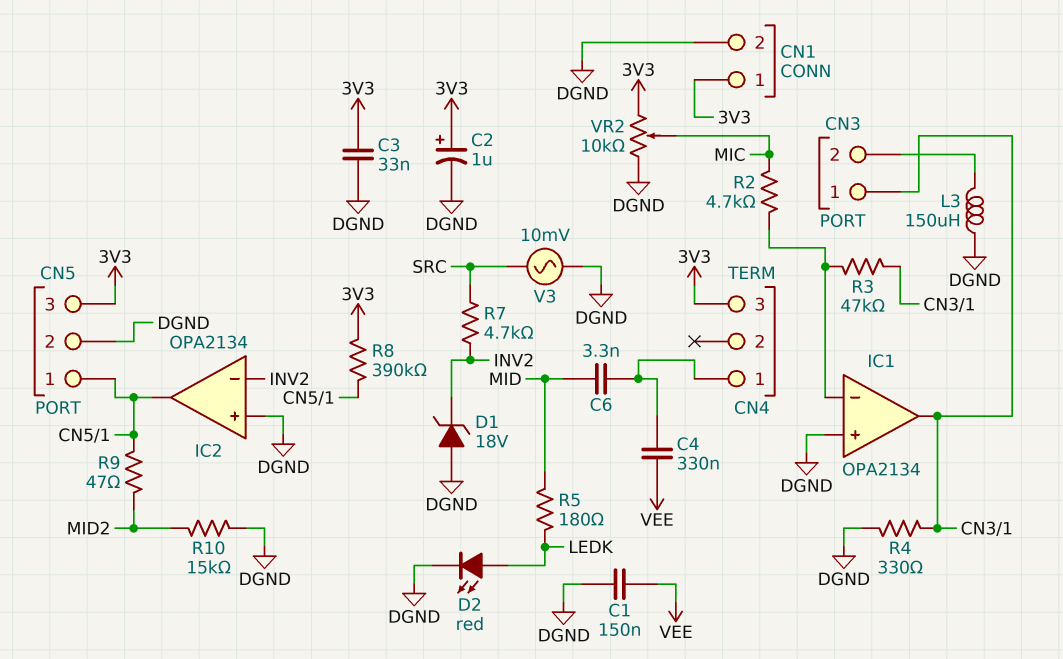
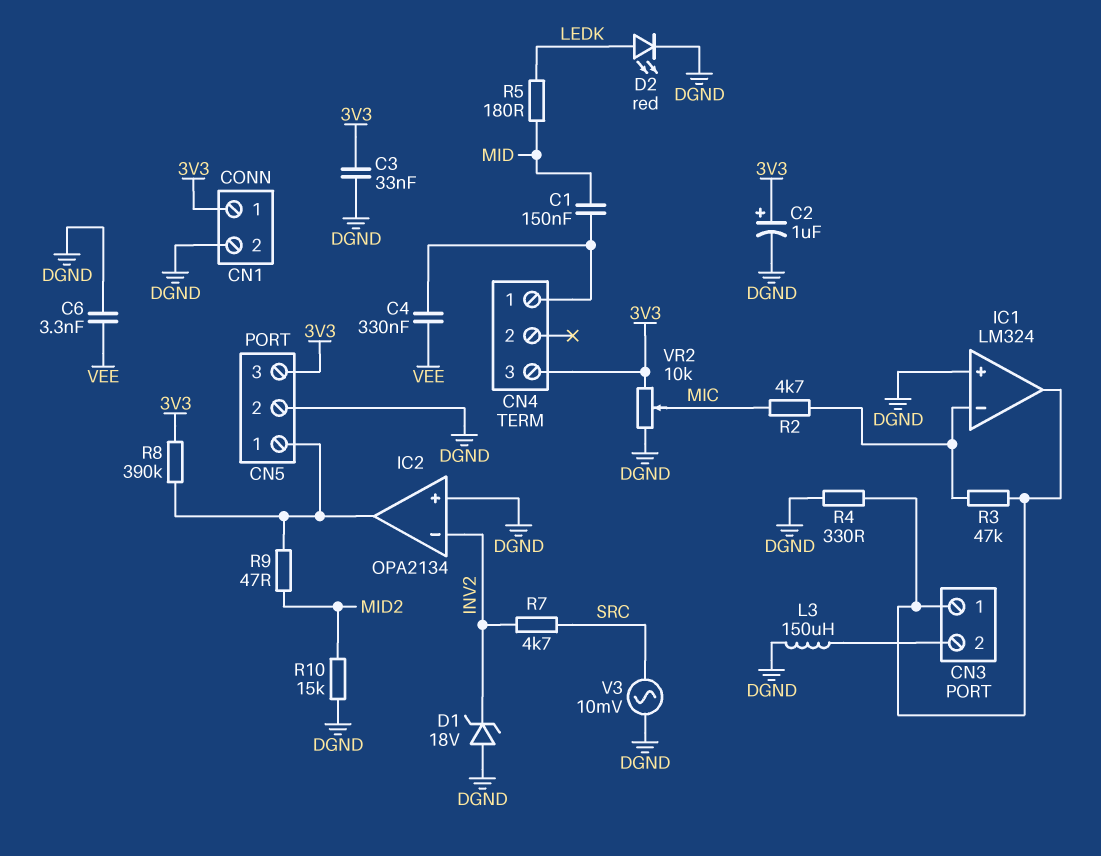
C1: 150nF (DGND, VEE) -> 150nF (CN4/1, MID)
C6: 3.3nF (CN4/1, MID) -> 3.3nF (DGND, VEE)
IC1: OPA2134 -> LM324

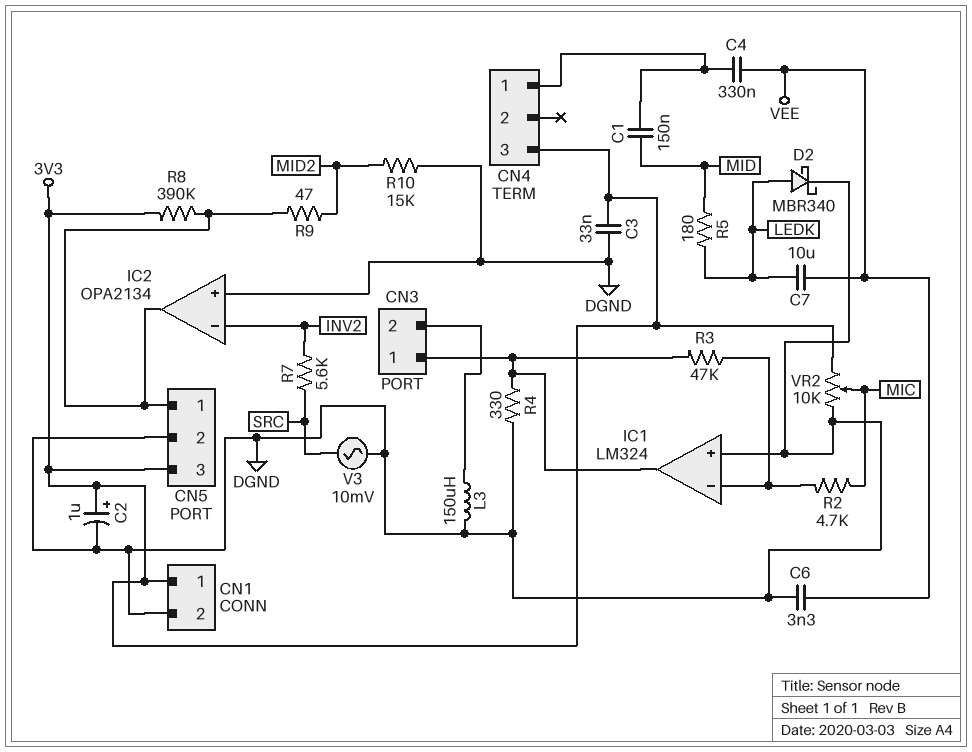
C7: none -> 10uF (LEDK, VEE)
D1: zener 18V (A DGND, K INV2) -> none
D2: LED red (A LEDK, K DGND) -> schottky MBR340 (A LEDK, K DGND)
R7: 4.7k (INV2, SRC) -> 5.6k (INV2, SRC)

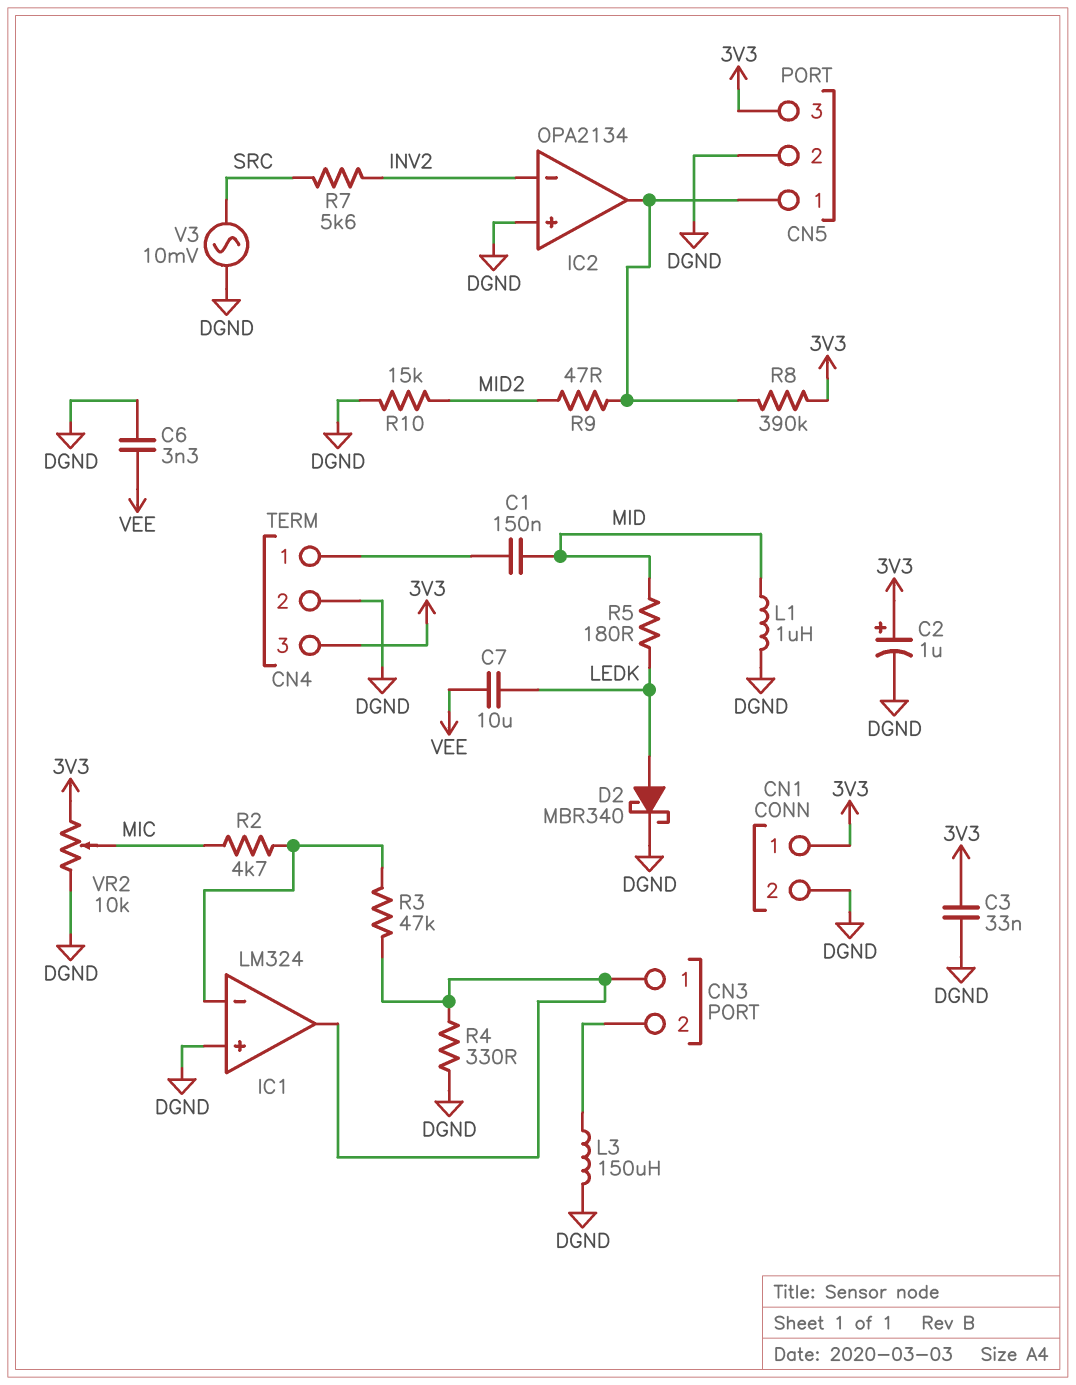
C4: 330nF (CN4/1, VEE) -> none
CN4 pin 2: none -> DGND
L1: none -> 1uH (DGND, MID)

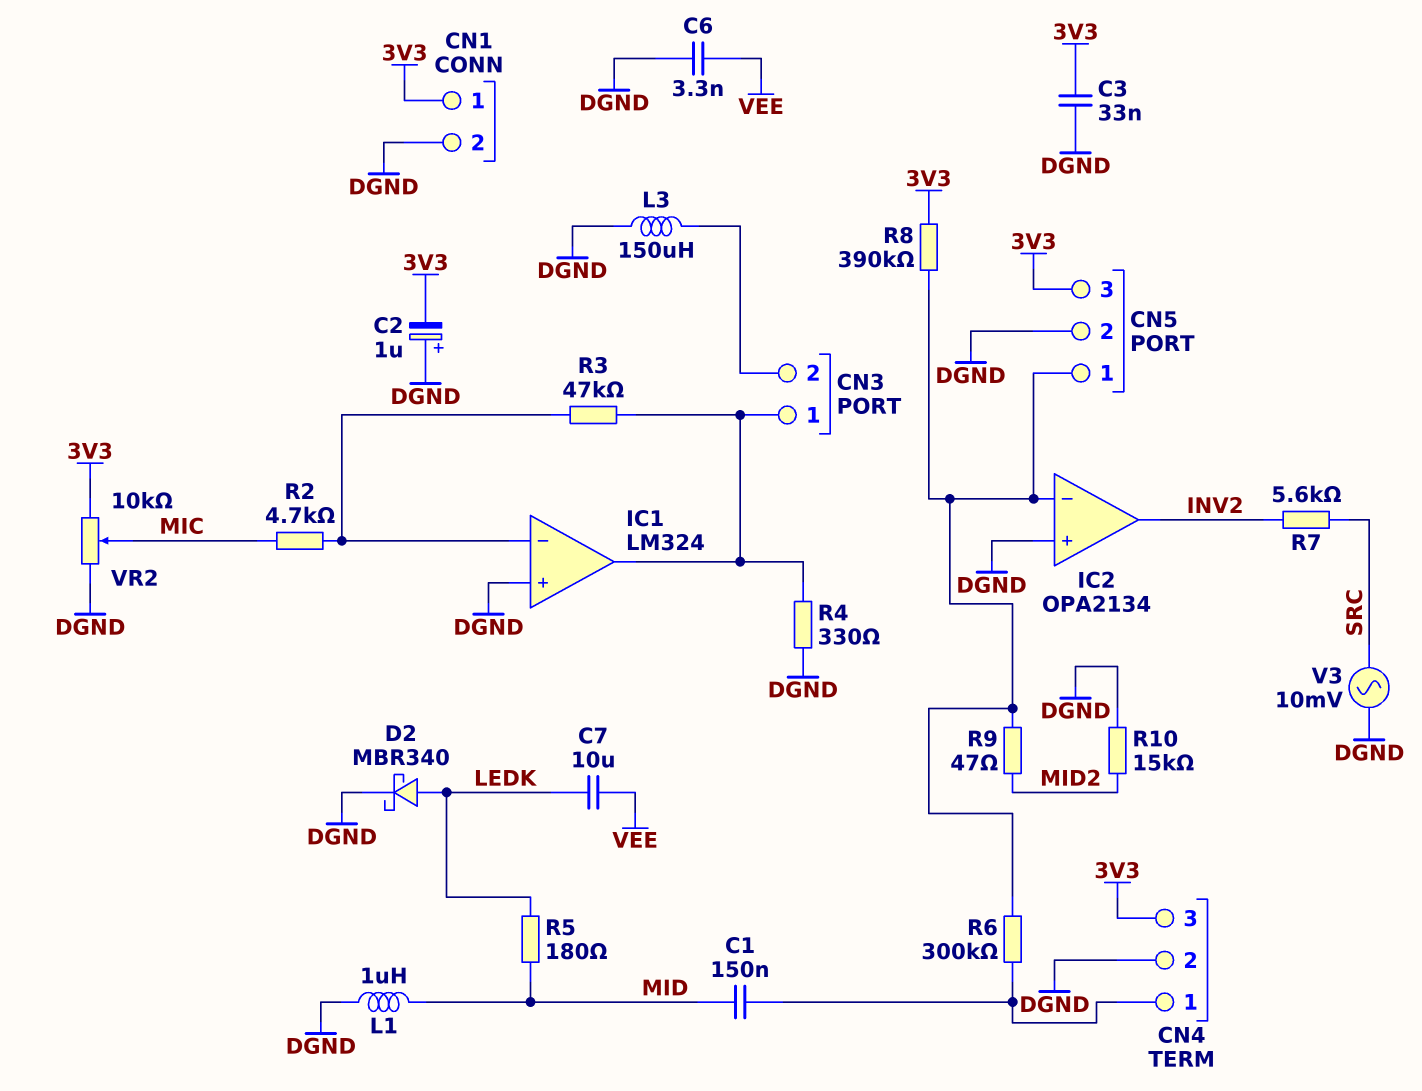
C2: 1uF (plus 3V3, minus DGND) -> 1uF (plus DGND, minus 3V3)
IC2 pin in-: INV2 -> CN5/1
IC2 pin out: CN5/1 -> INV2
R6: none -> 300k (CN4/1, CN5/1)

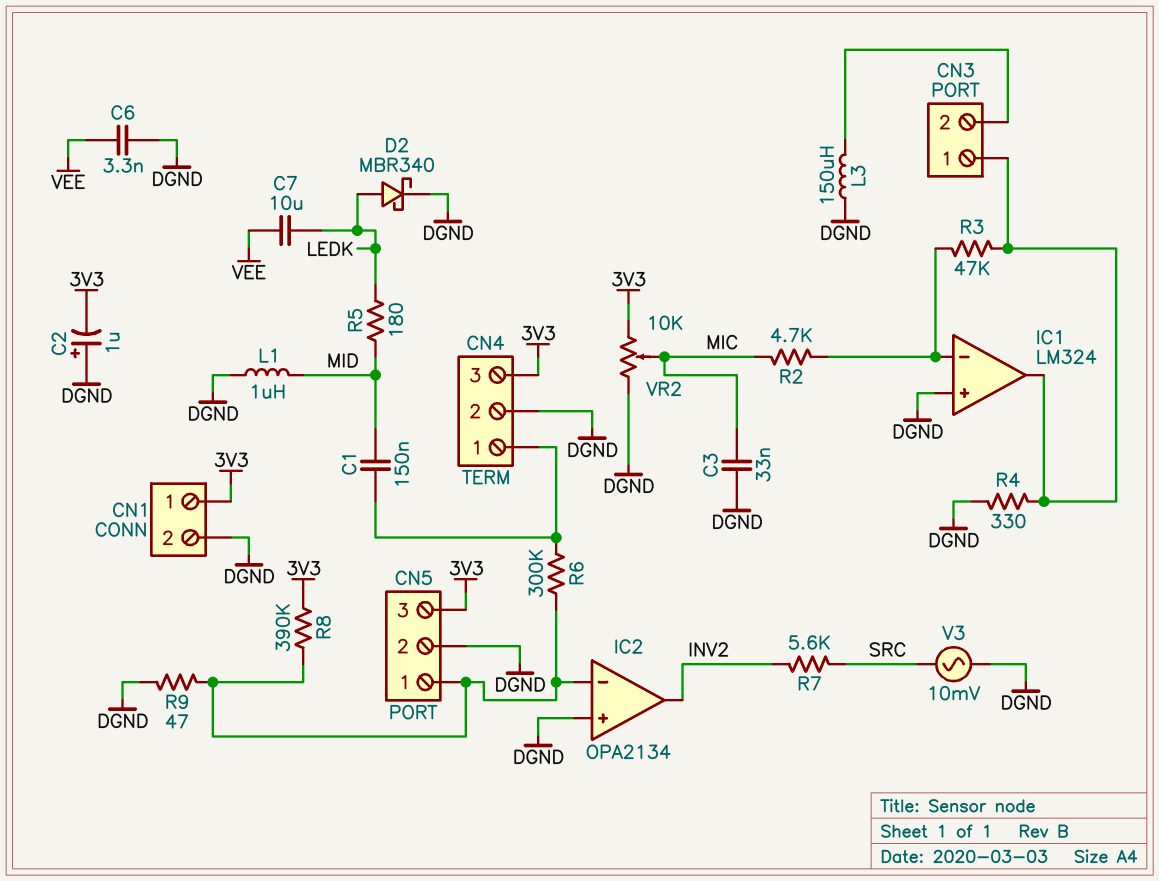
C3: 33nF (3V3, DGND) -> 33nF (DGND, MIC)
R9: 47 (CN5/1, MID2) -> 47 (CN5/1, DGND)
R10: 15k (DGND, MID2) -> none

